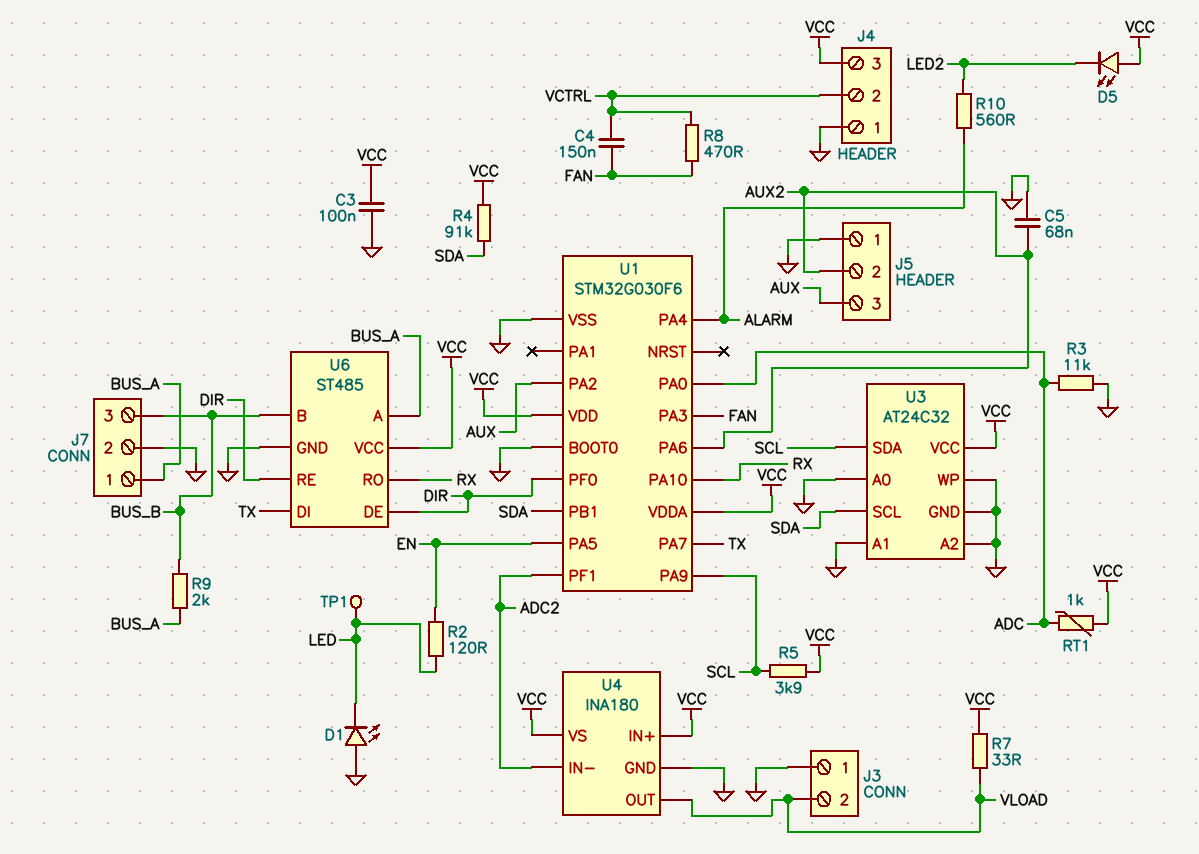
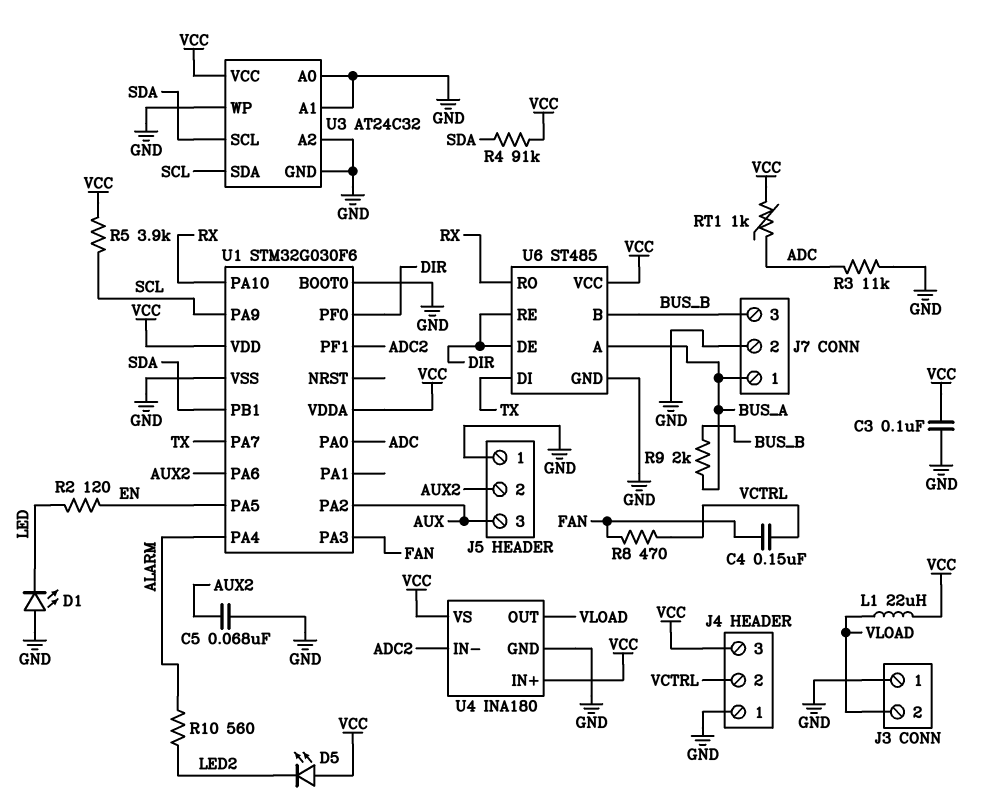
L1: none -> 22uH (VCC, VLOAD)
R7: 33 (VCC, VLOAD) -> none
TP1: test point (LED) -> none

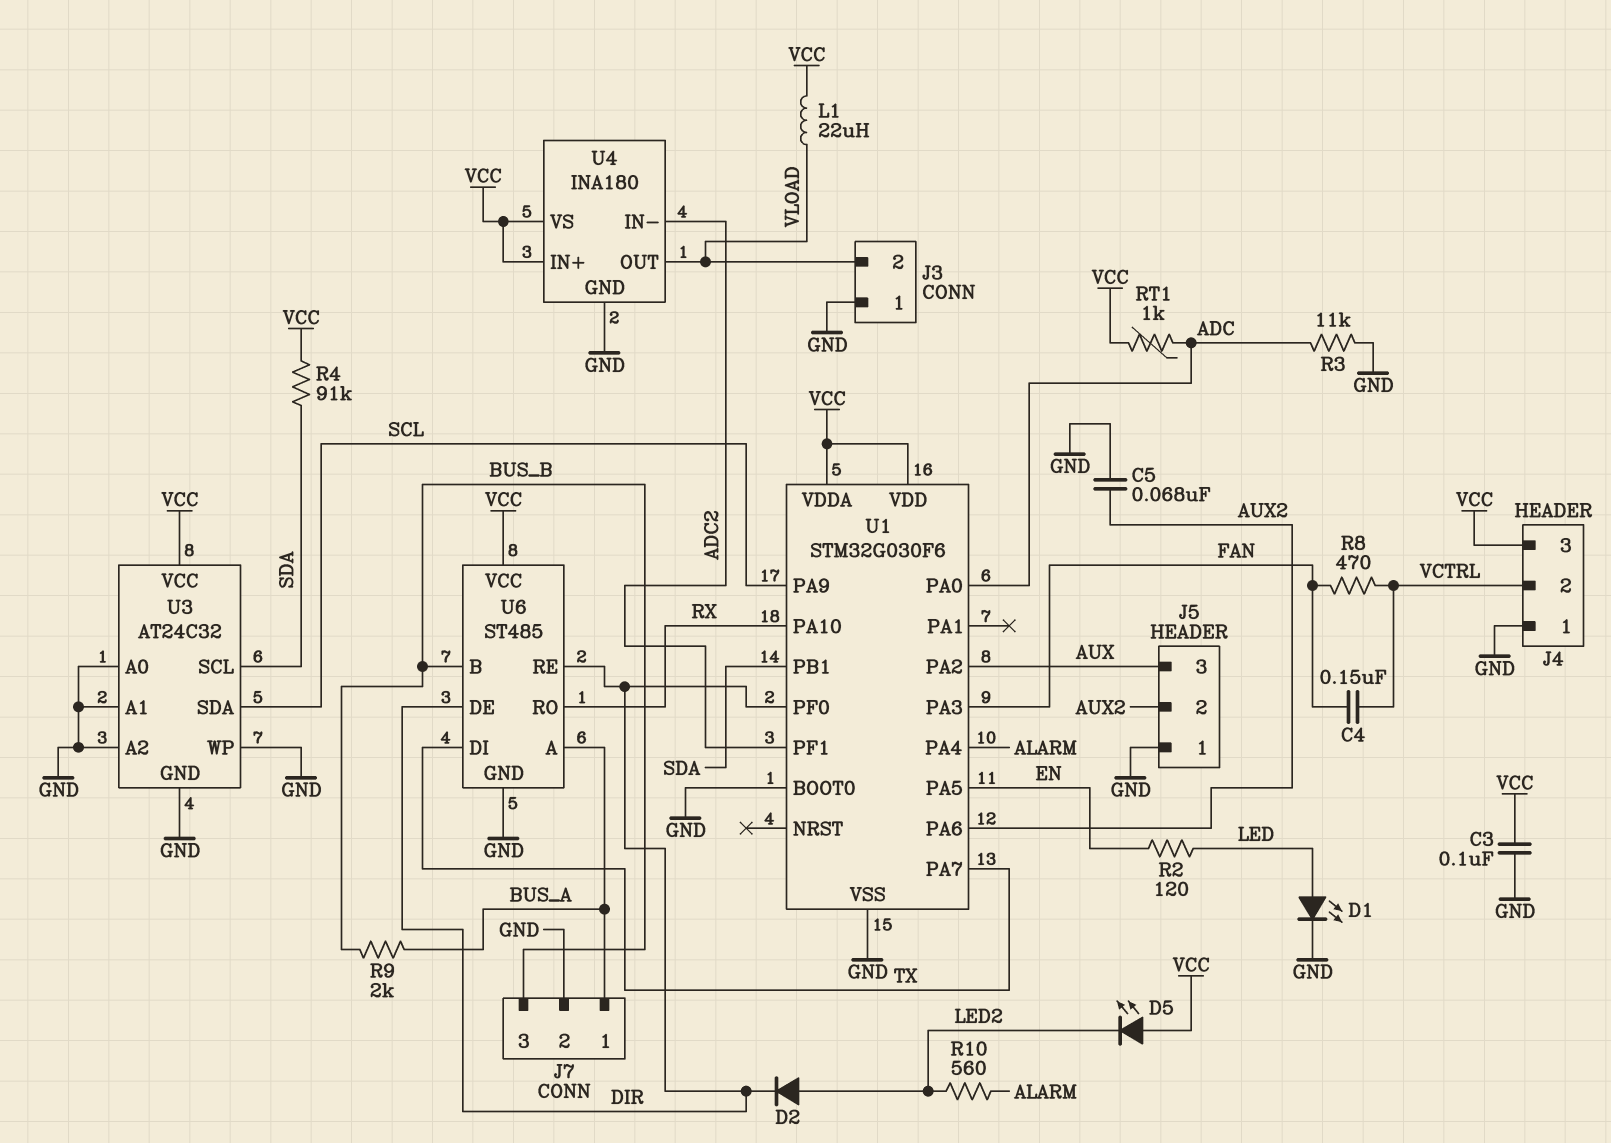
D1: LED (A GND, K LED) -> LED (A LED, K GND)
D2: none -> diode (A LED2, K DIR)
R5: 3.9k (SCL, VCC) -> none

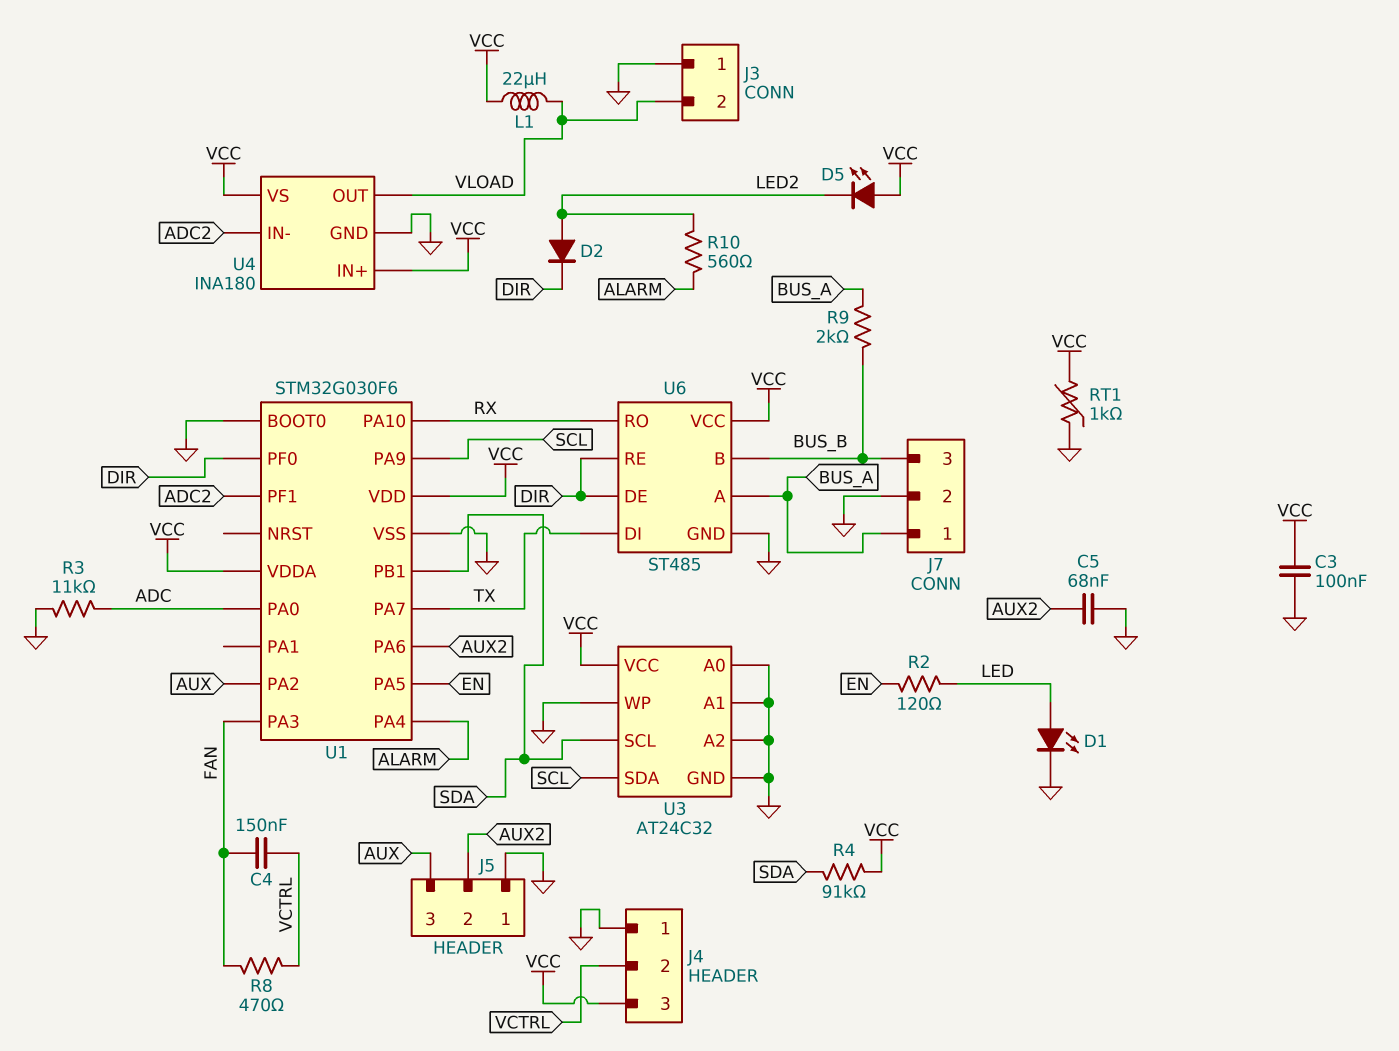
RT1: 1k (ADC, VCC) -> 1k (GND, VCC)

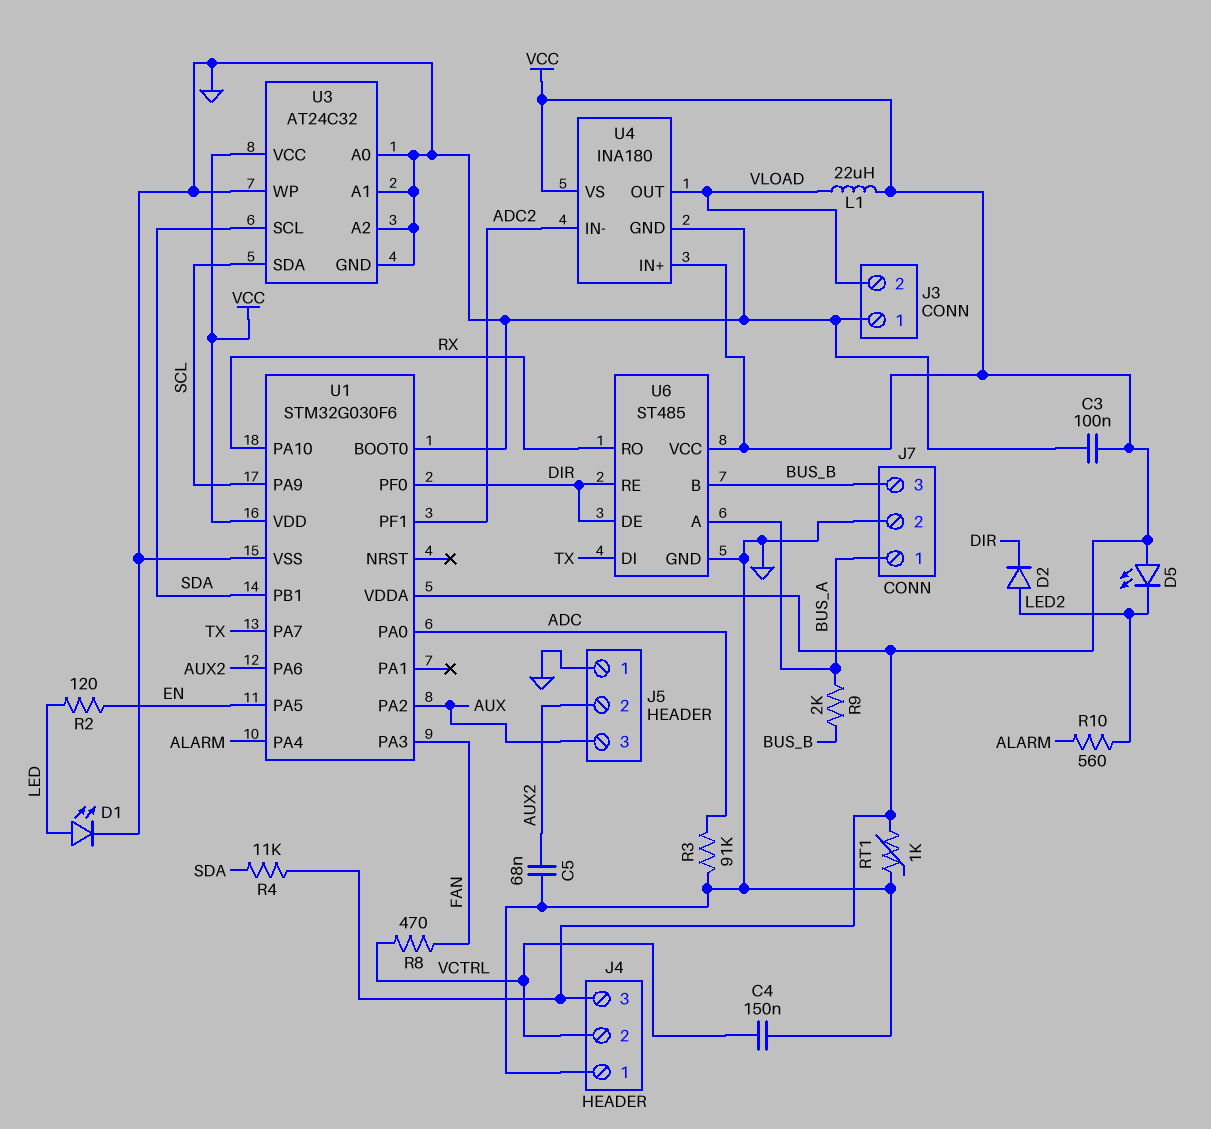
C4: 150nF (FAN, VCTRL) -> 150nF (GND, VCTRL)
R3: 11k (ADC, GND) -> 91k (ADC, GND)
R4: 91k (SDA, VCC) -> 11k (SDA, VCC)

